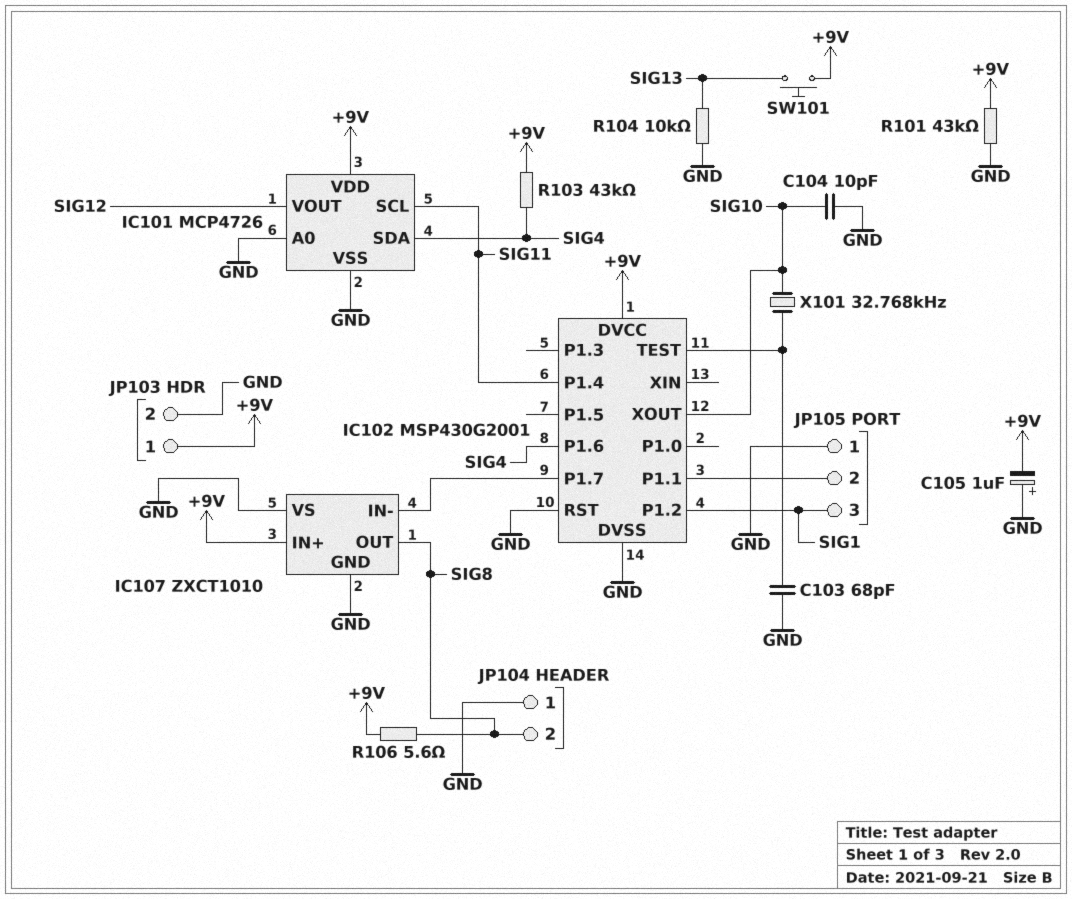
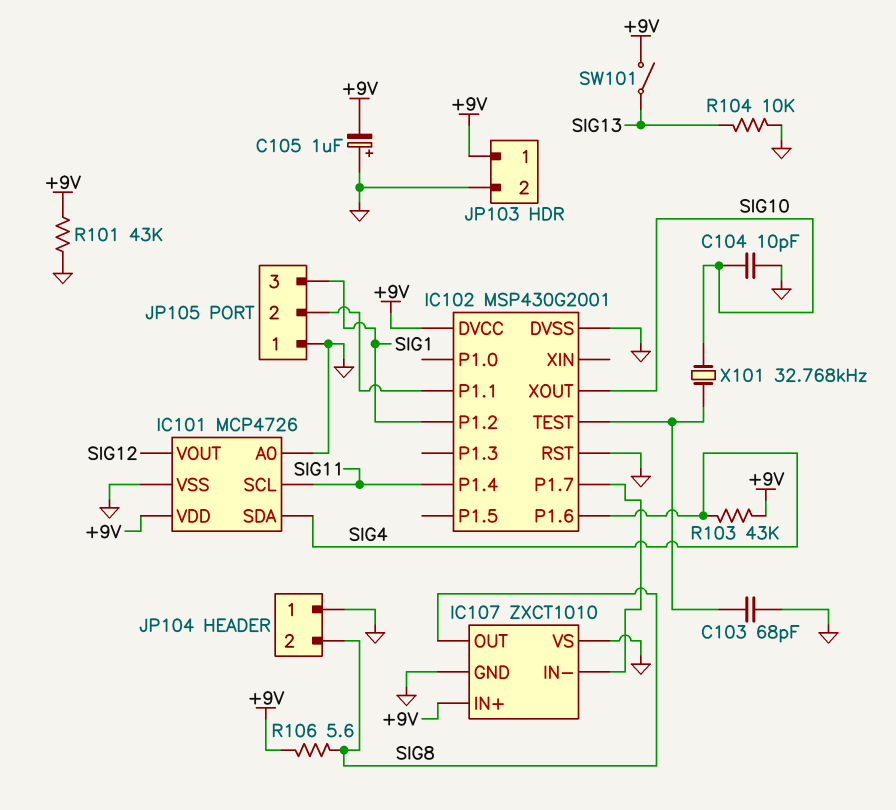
SW101: button (+9V, SIG13) -> switch (+9V, SIG13)

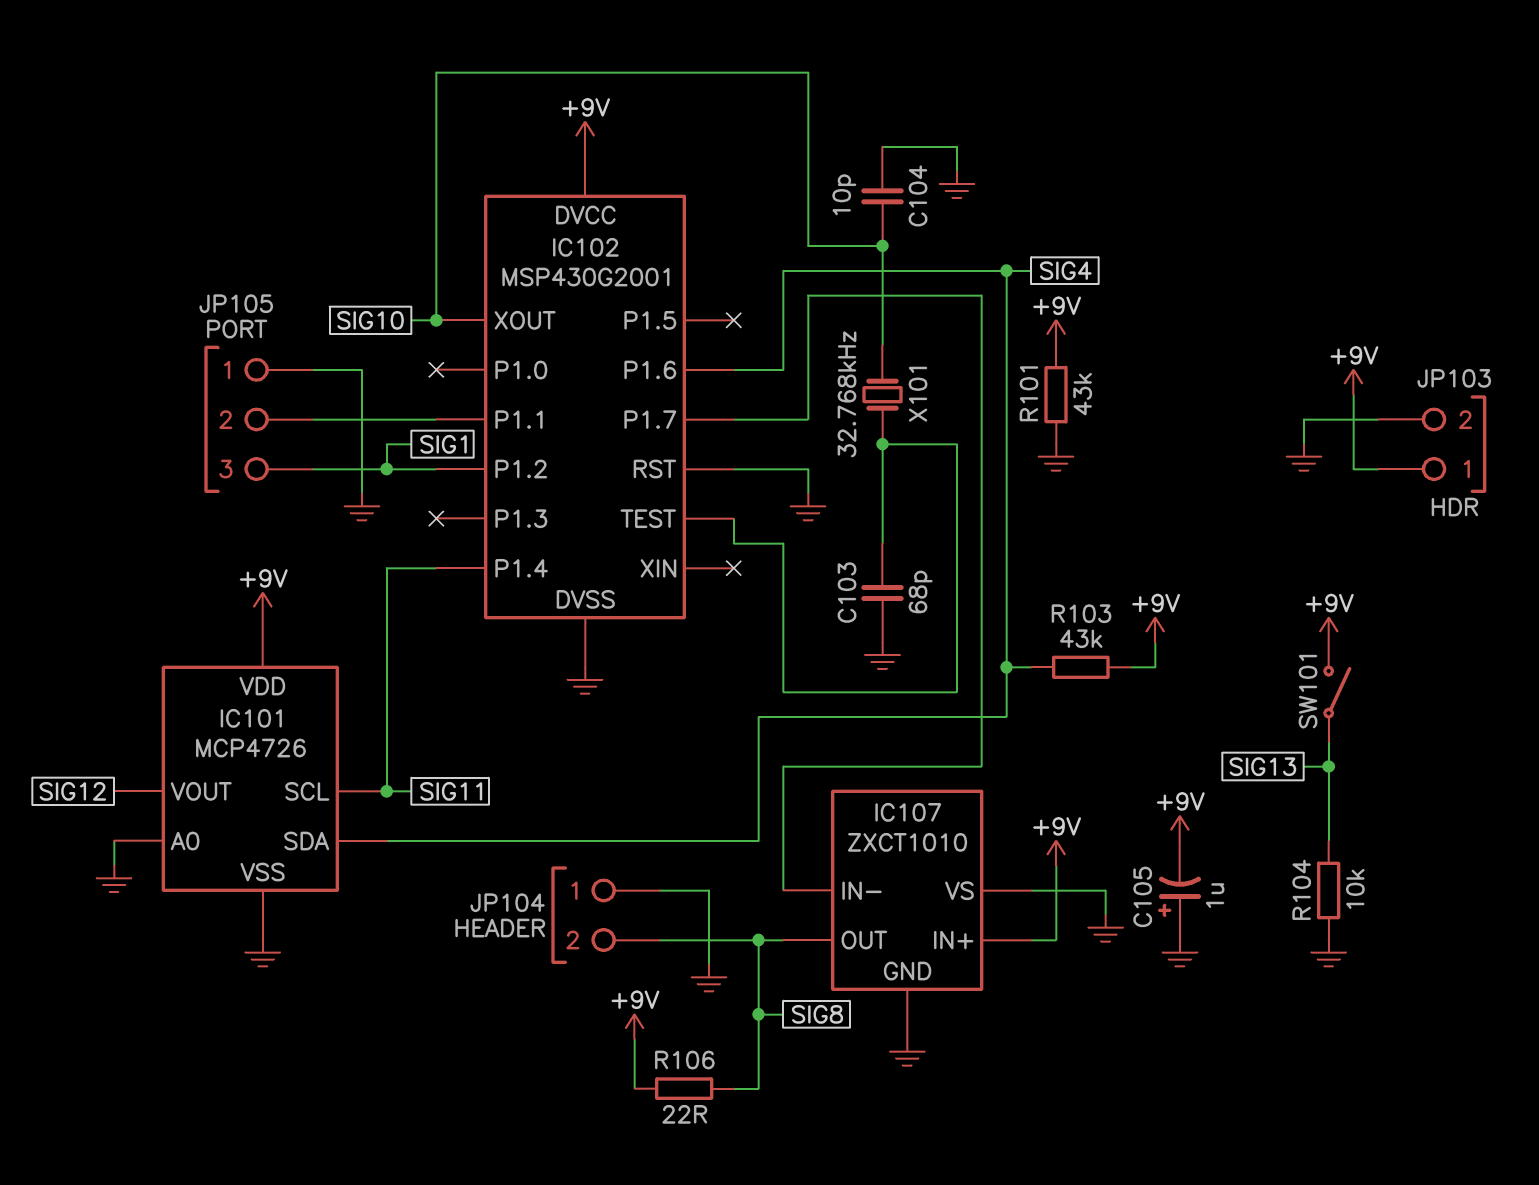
R106: 5.6 (+9V, SIG8) -> 22 (+9V, SIG8)

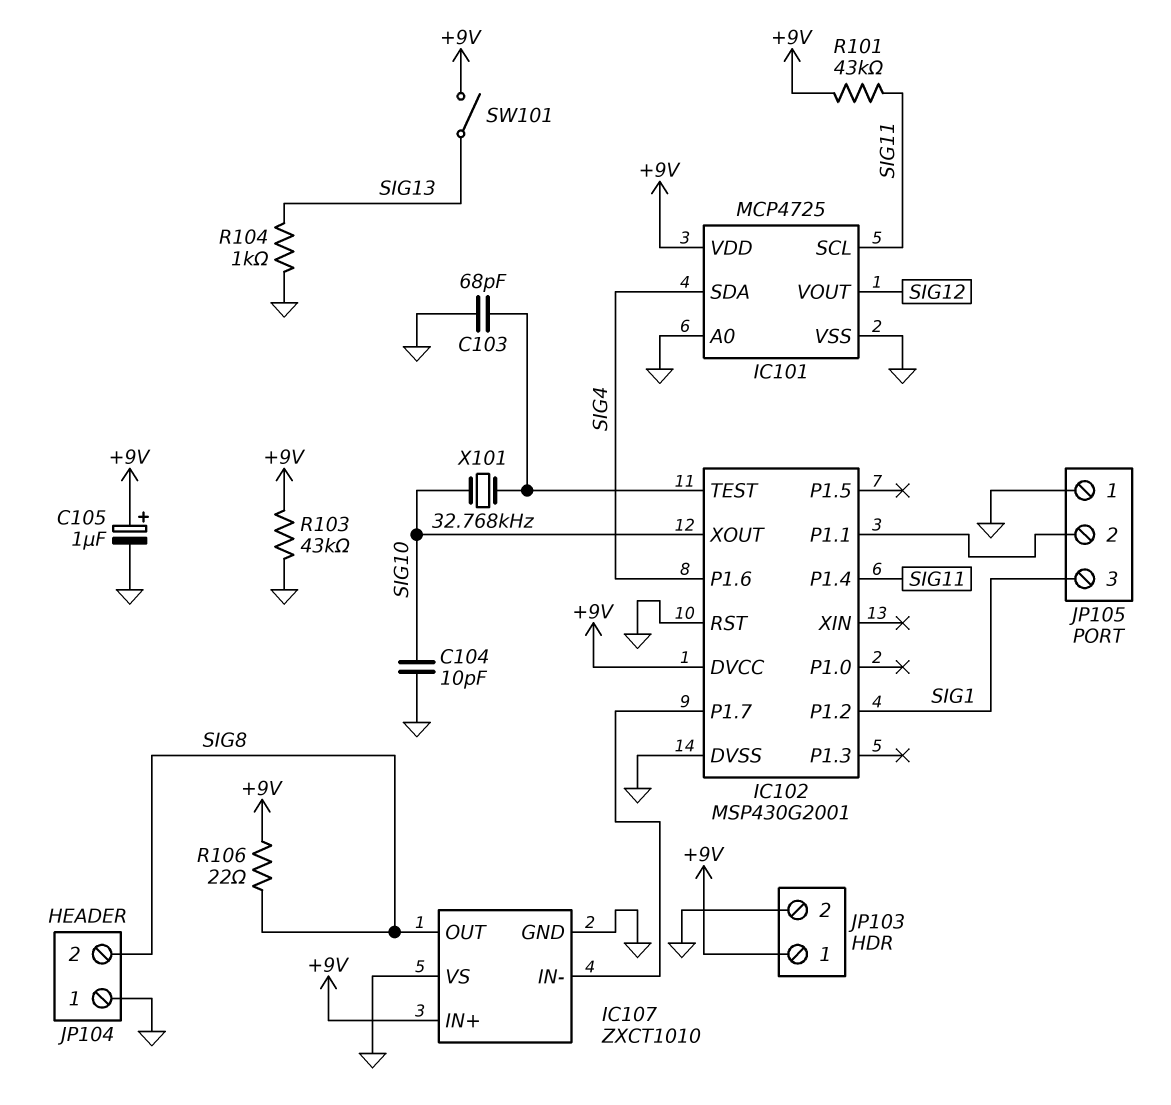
C105: 1uF (plus GND, minus +9V) -> 1uF (plus +9V, minus GND)
IC101: MCP4726 -> MCP4725
R101: 43k (+9V, GND) -> 43k (+9V, SIG11)
R103: 43k (+9V, SIG4) -> 43k (+9V, GND)
R104: 10k (GND, SIG13) -> 1k (GND, SIG13)

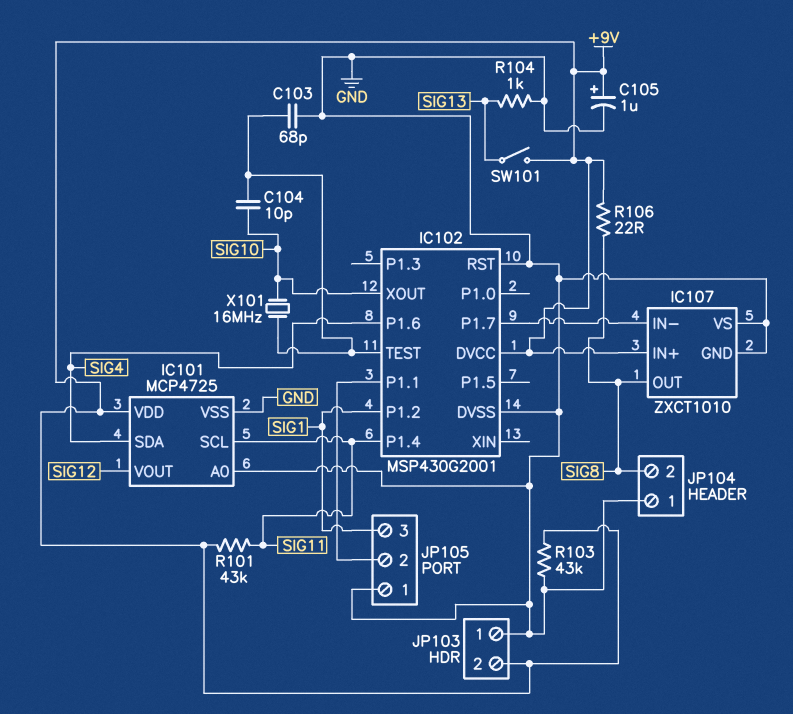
C104: 10pF (GND, SIG10) -> 10pF (IC102/TEST, SIG10)
JP103 pin 1: +9V -> GND
JP103 pin 2: GND -> +9V
X101: 32.768kHz (IC102/TEST, SIG10) -> 16MHz (IC102/TEST, SIG10)

